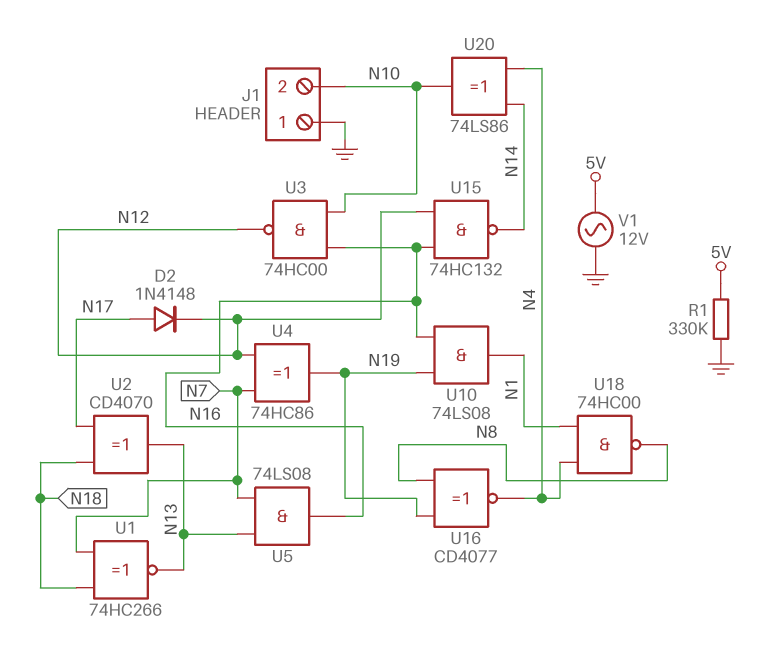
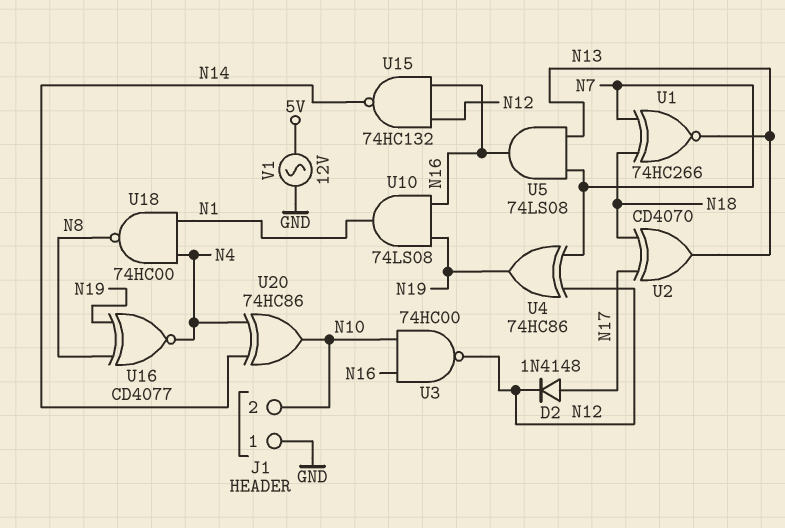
R1: 330k (5V, GND) -> none
U20: XOR 74LS86 (in N4, in N14, out N10) -> XOR 74HC86 (in N4, in N14, out N10)

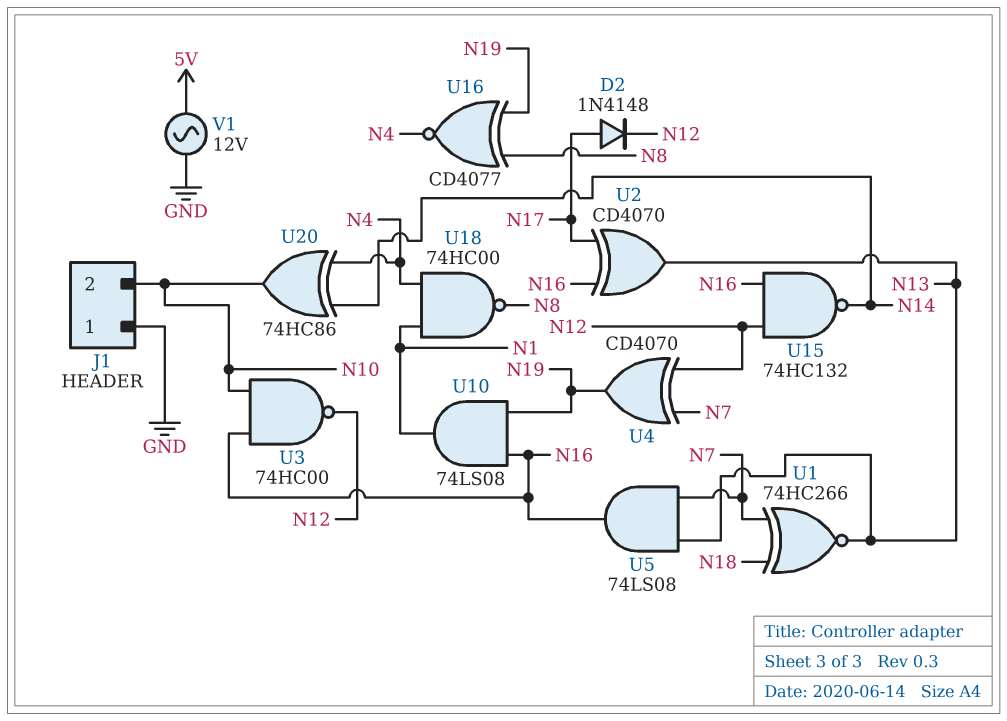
U2: XOR CD4070 (in N17, in N18, out N13) -> XOR CD4070 (in N16, in N17, out N13)
U4: XOR 74HC86 (in N7, in N12, out N19) -> XOR CD4070 (in N7, in N12, out N19)

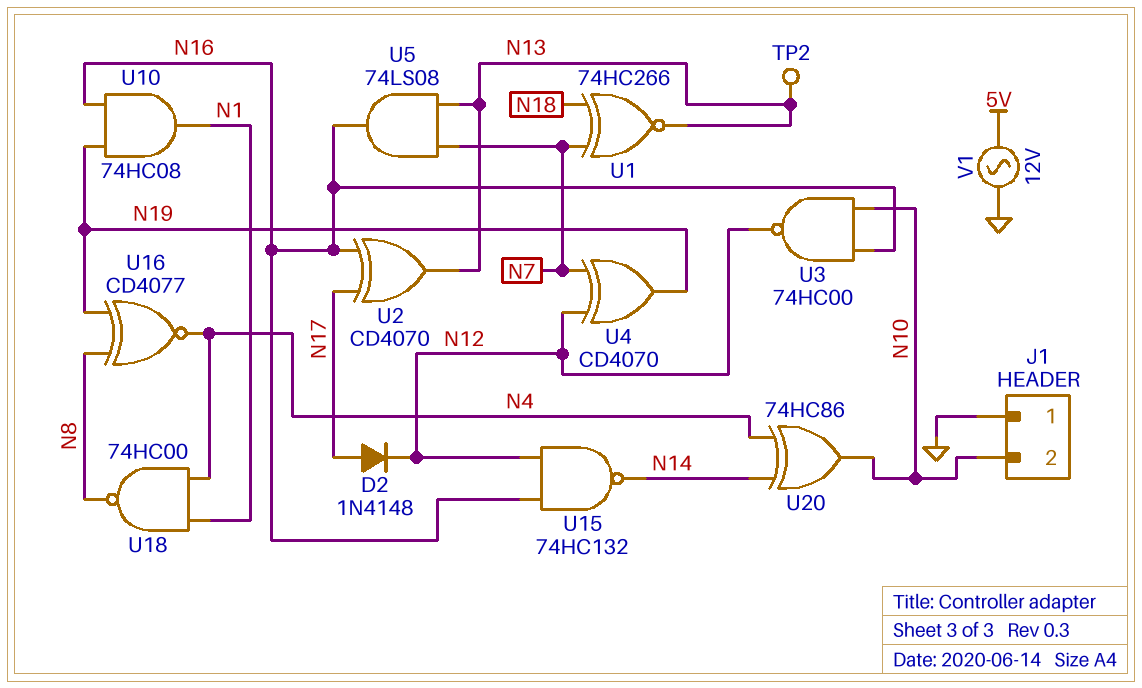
TP2: none -> test point (N13)
U10: AND 74LS08 (in N16, in N19, out N1) -> AND 74HC08 (in N16, in N19, out N1)

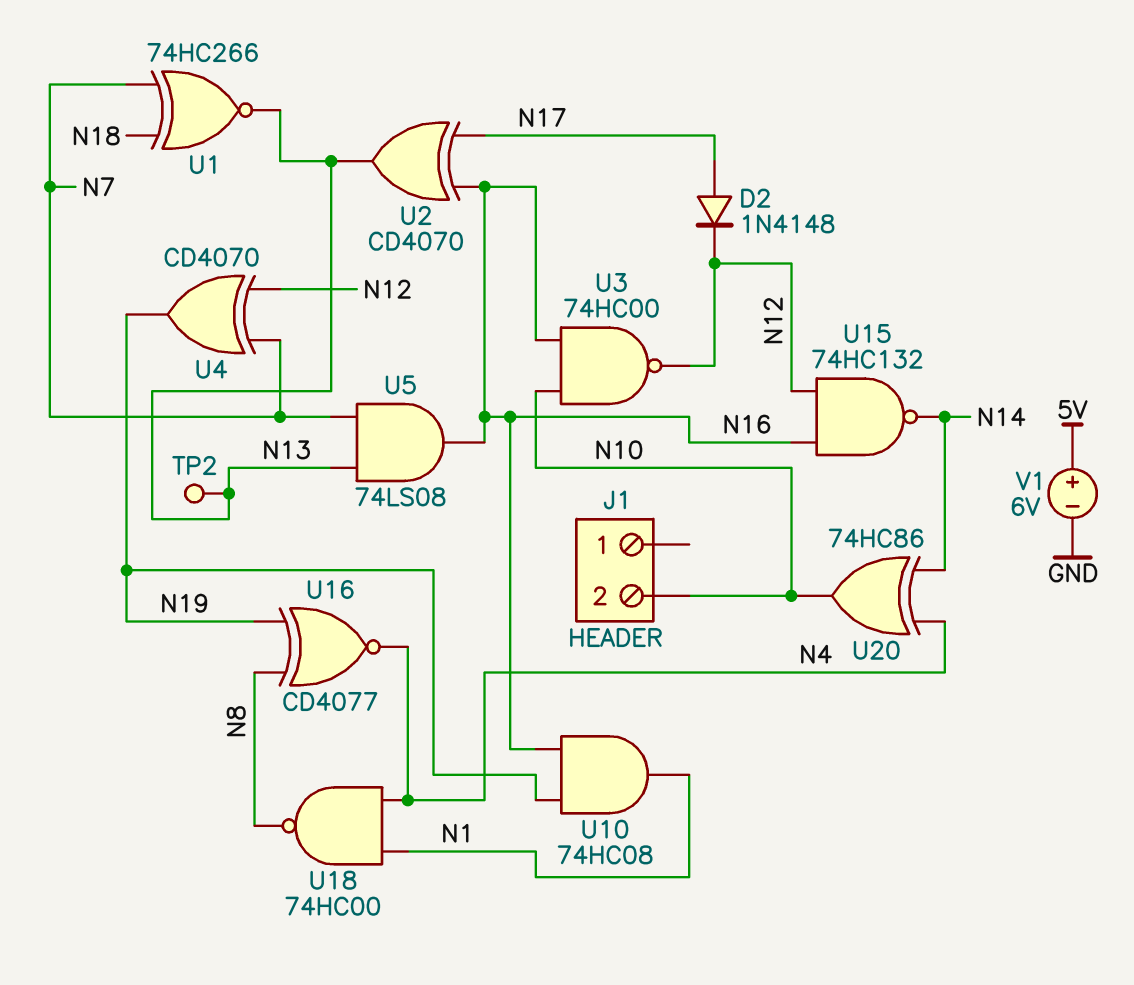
J1 pin 1: GND -> none
V1: AC 12V (5V, GND) -> 6V (plus 5V, minus GND)

